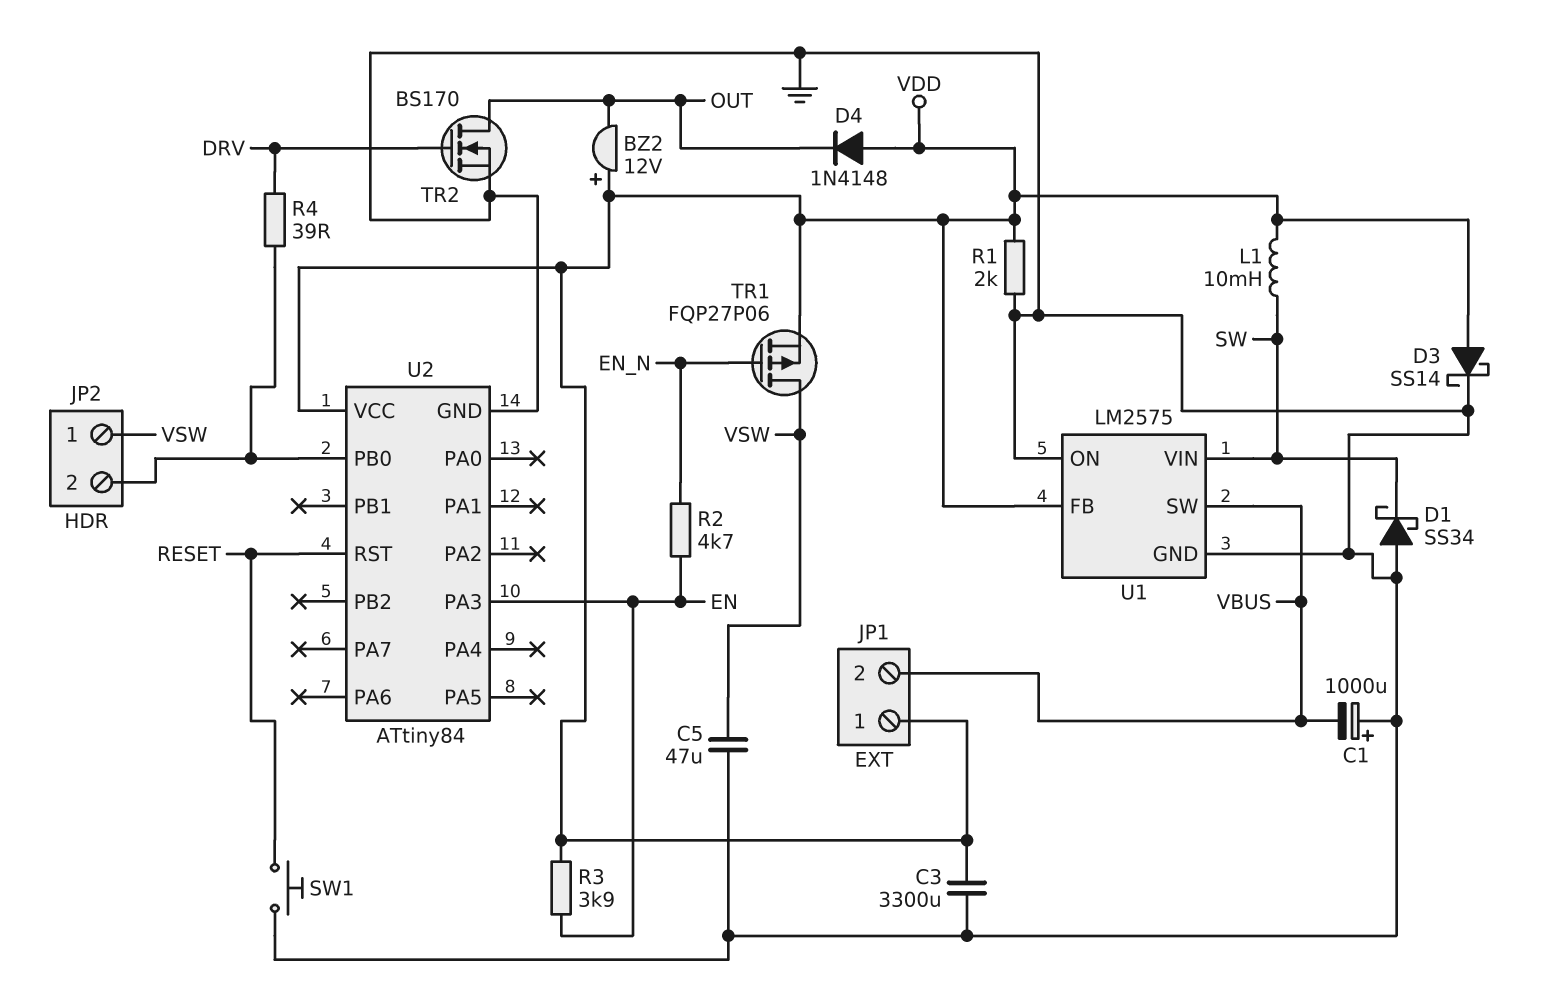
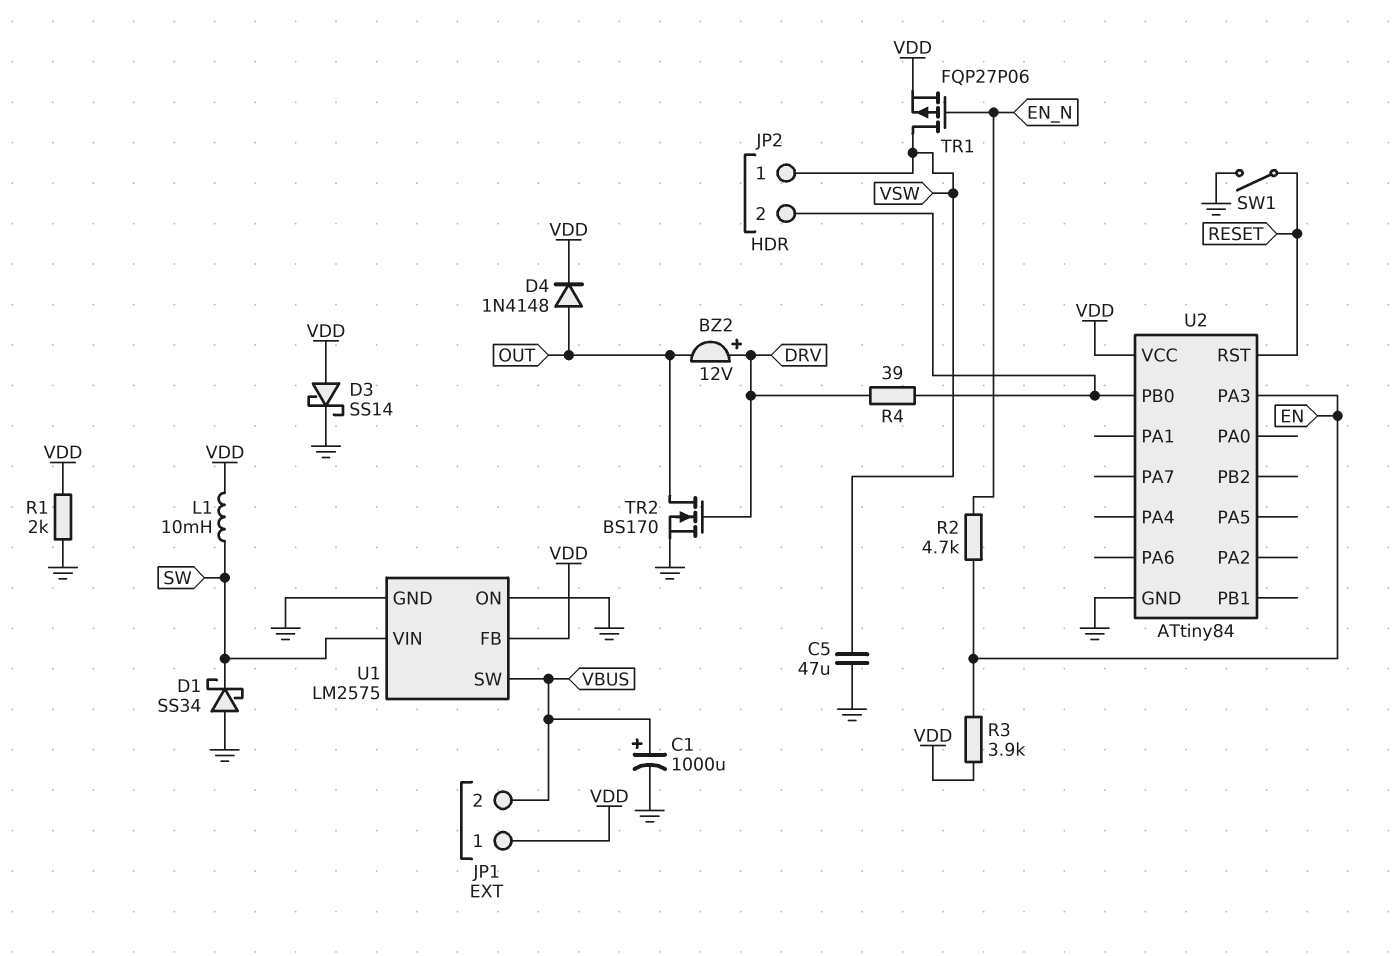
BZ2: buzzer 12V (plus VDD, minus OUT) -> buzzer 12V (plus DRV, minus OUT)
C1: 1000uF (plus GND, minus VBUS) -> 1000uF (plus VBUS, minus GND)
C3: 3300uF (GND, VDD) -> none
D4: diode 1N4148 (A VDD, K OUT) -> diode 1N4148 (A OUT, K VDD)
SW1: button (GND, RESET) -> switch (GND, RESET)

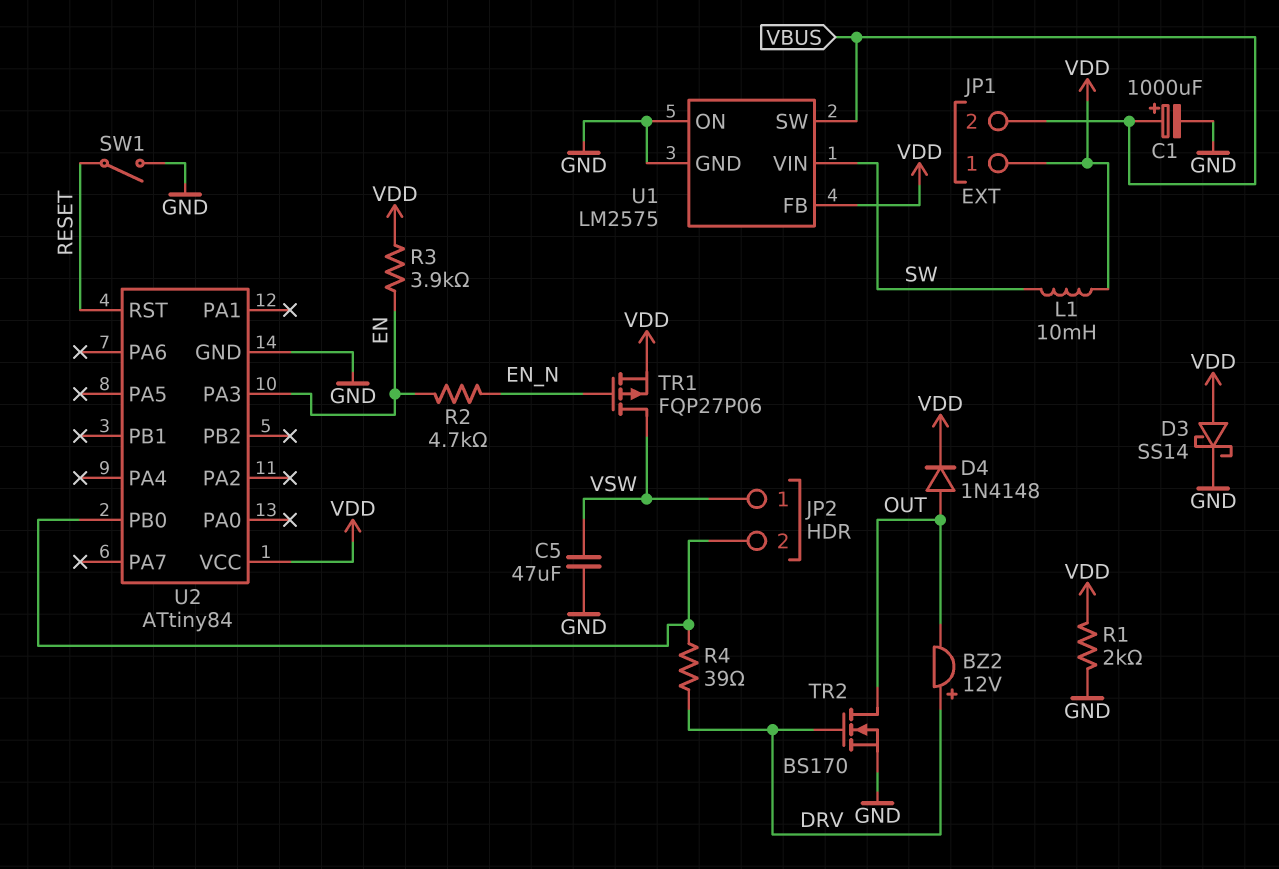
D1: schottky SS34 (A GND, K SW) -> none

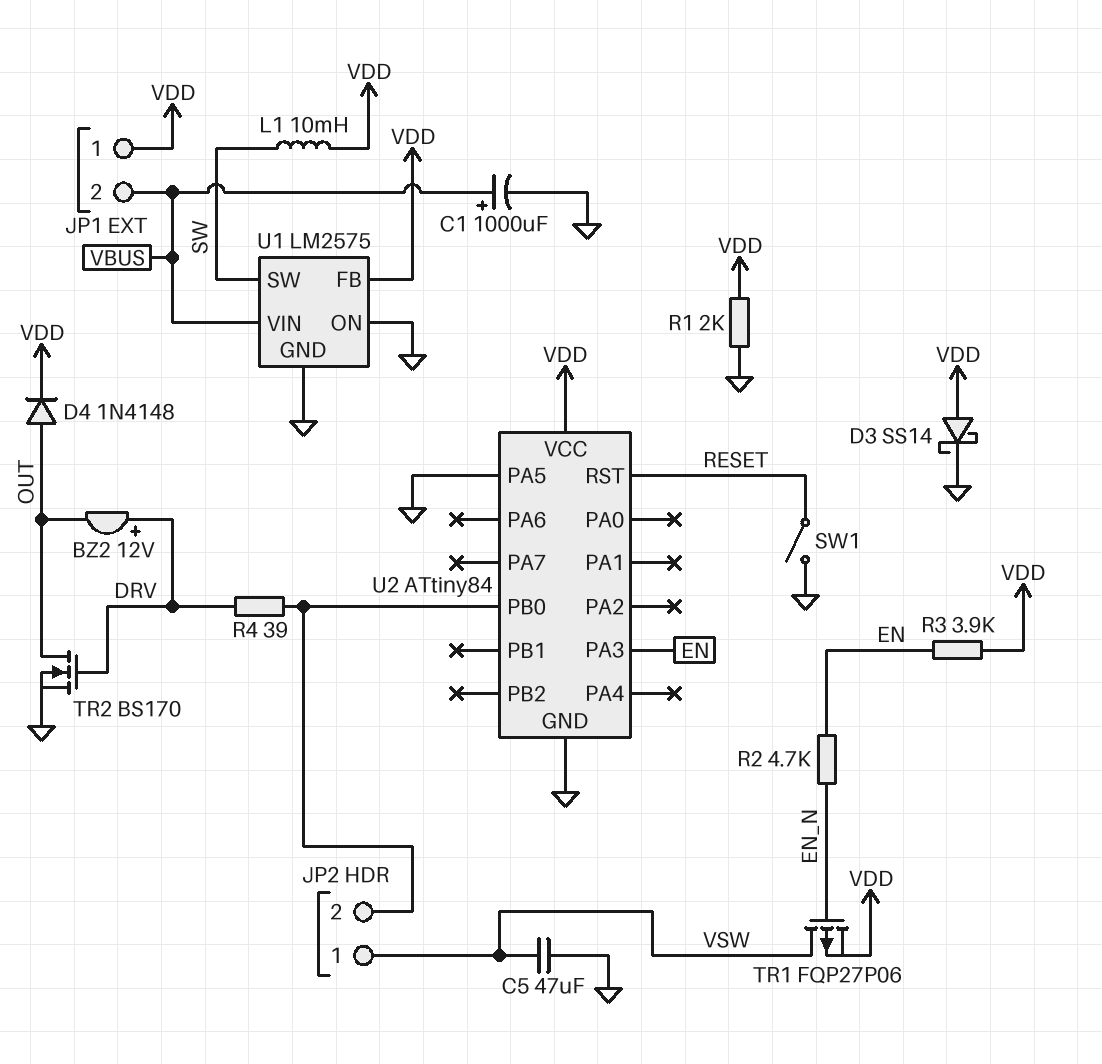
U1 pin SW: VBUS -> SW
U1 pin VIN: SW -> VBUS
U2 pin PA5: none -> GND

